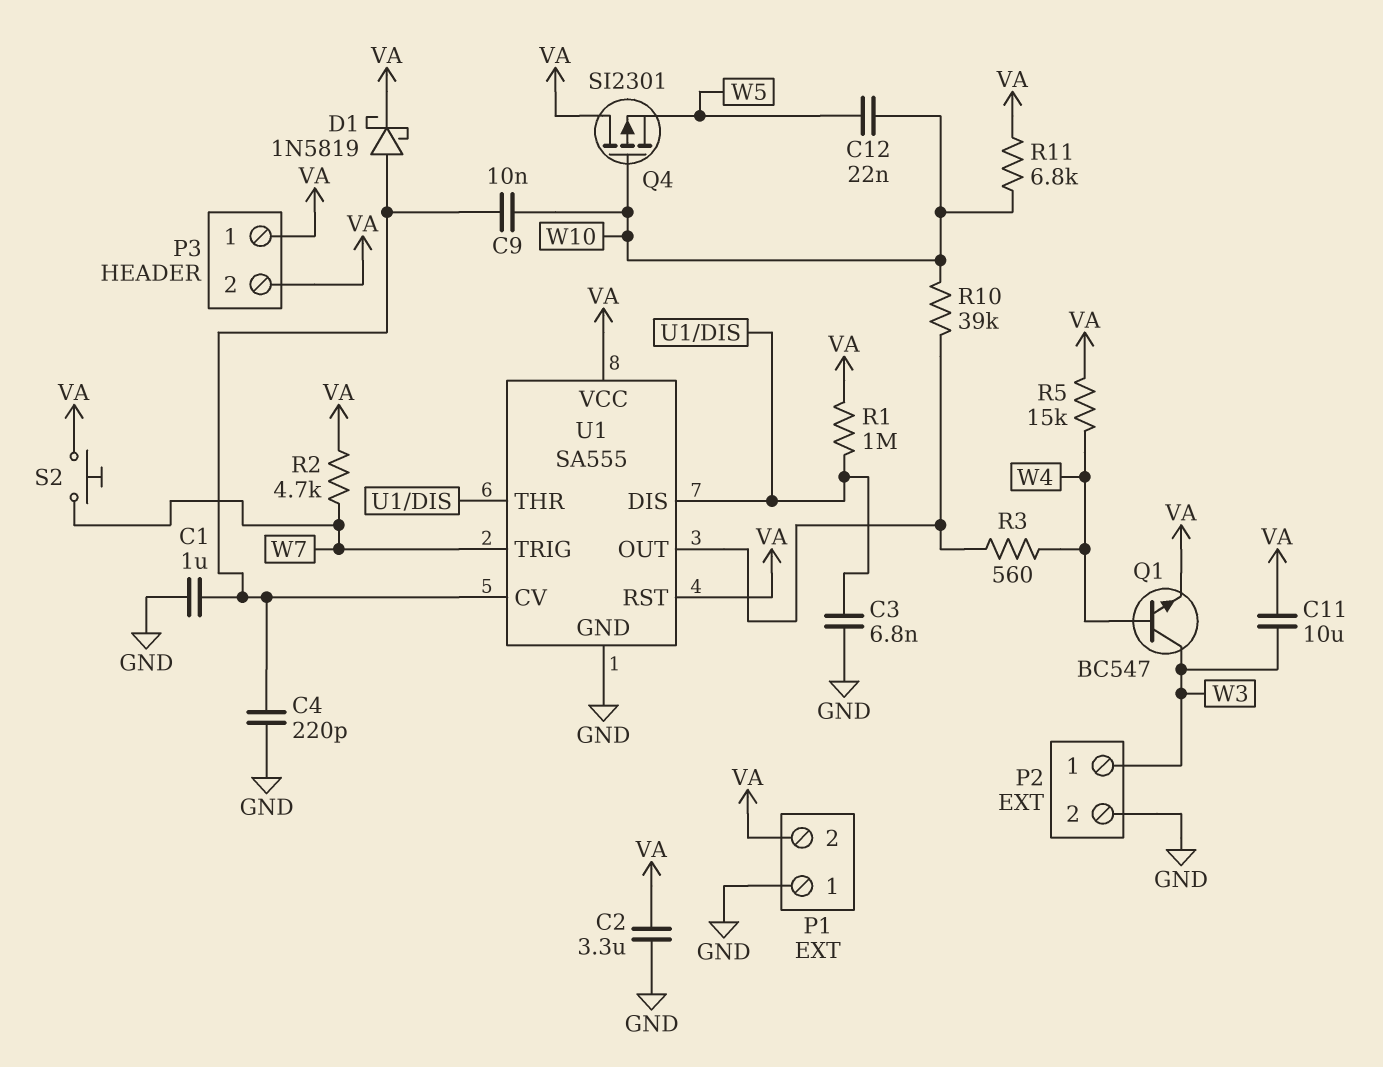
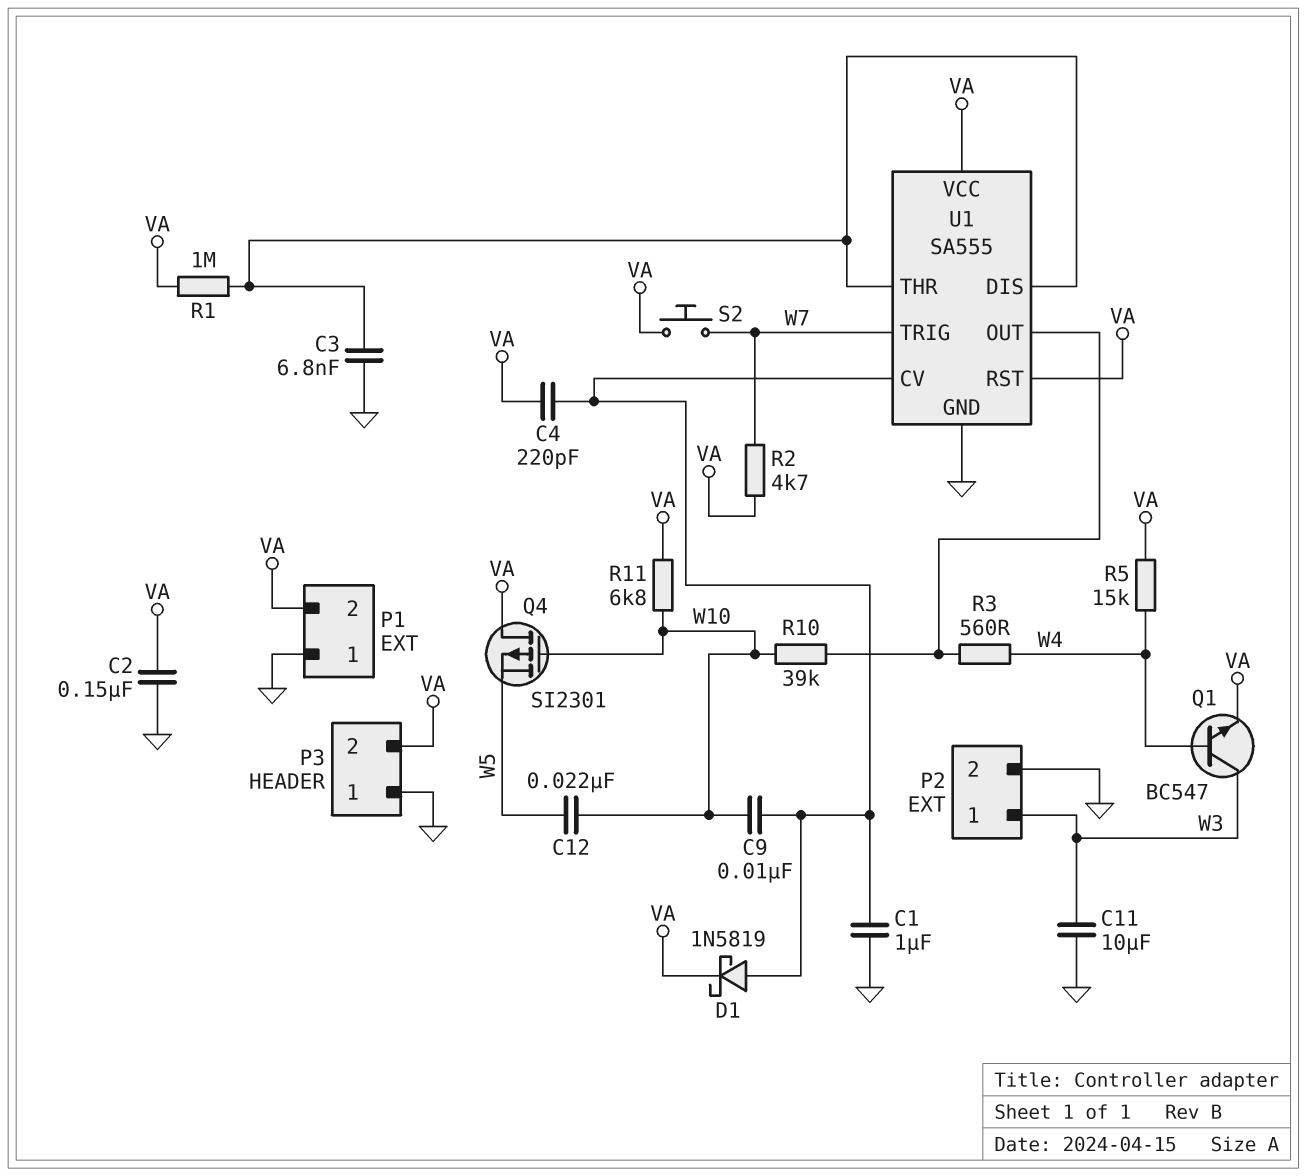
C2: 3.3uF (GND, VA) -> 150nF (GND, VA)
C4: 220pF (GND, U1/CV) -> 220pF (U1/CV, VA)
C11: 10uF (VA, W3) -> 10uF (GND, W3)
P3 pin 1: VA -> GND

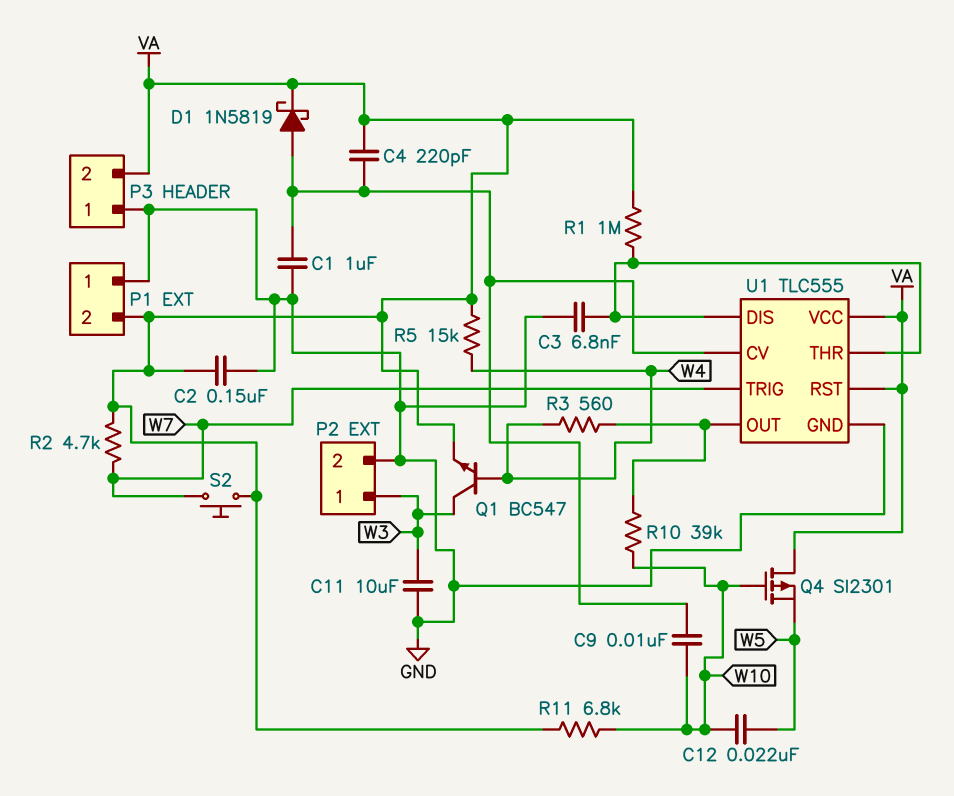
U1: SA555 -> TLC555

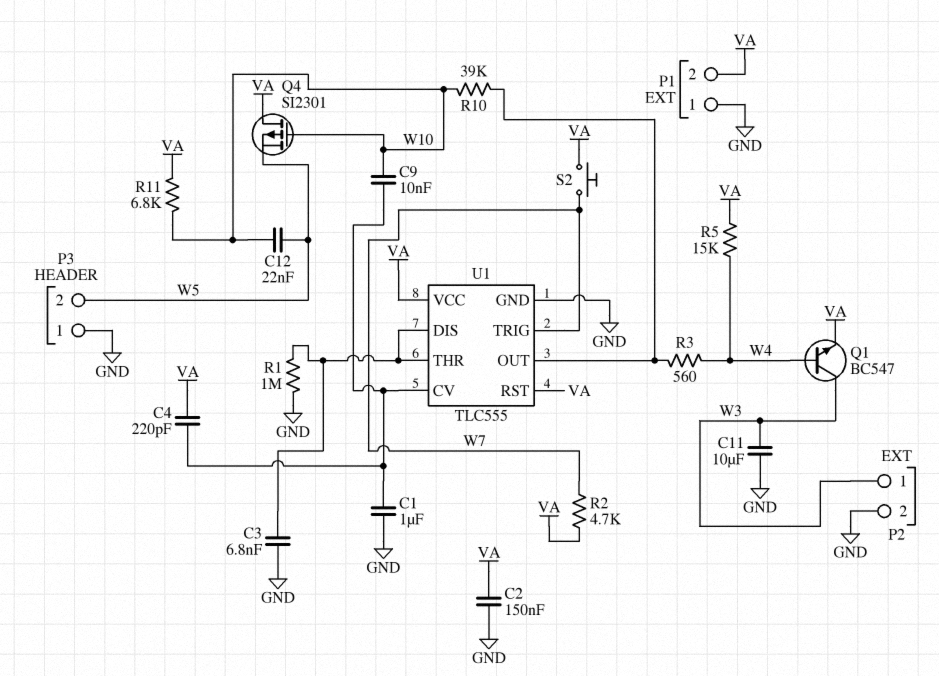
D1: schottky 1N5819 (A U1/CV, K VA) -> none
P3 pin 2: VA -> W5
R1: 1M (U1/DIS, VA) -> 1M (GND, U1/DIS)

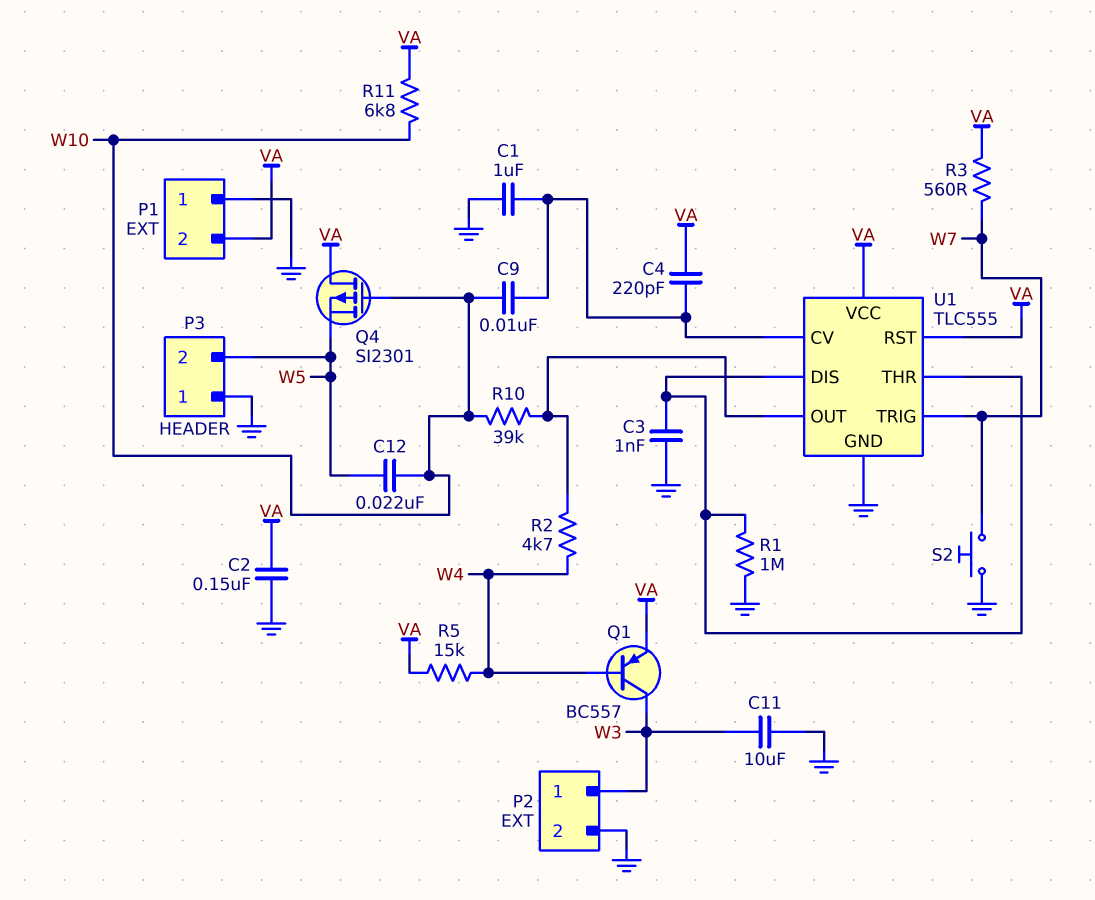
C3: 6.8nF (GND, U1/DIS) -> 1nF (GND, U1/DIS)
Q1: NPN BC547 (B W4, C W3, E VA) -> PNP BC557 (B W4, C W3, E VA)
R2: 4.7k (VA, W7) -> 4.7k (U1/OUT, W4)
R3: 560 (U1/OUT, W4) -> 560 (VA, W7)
S2: button (VA, W7) -> button (GND, W7)

